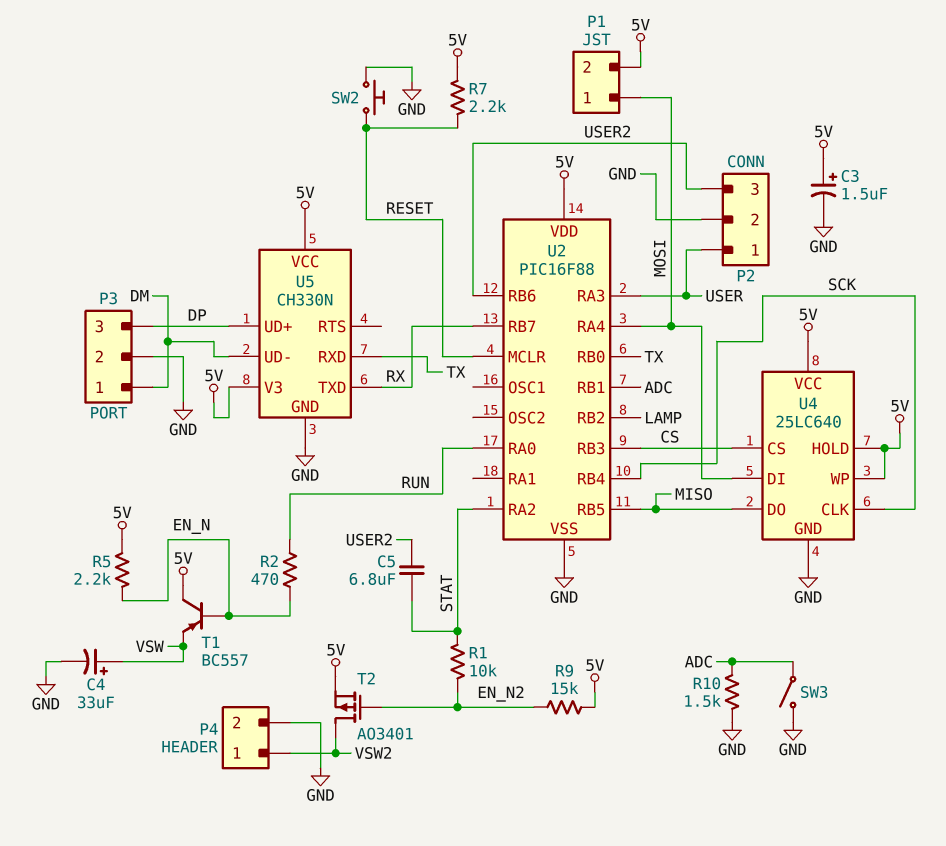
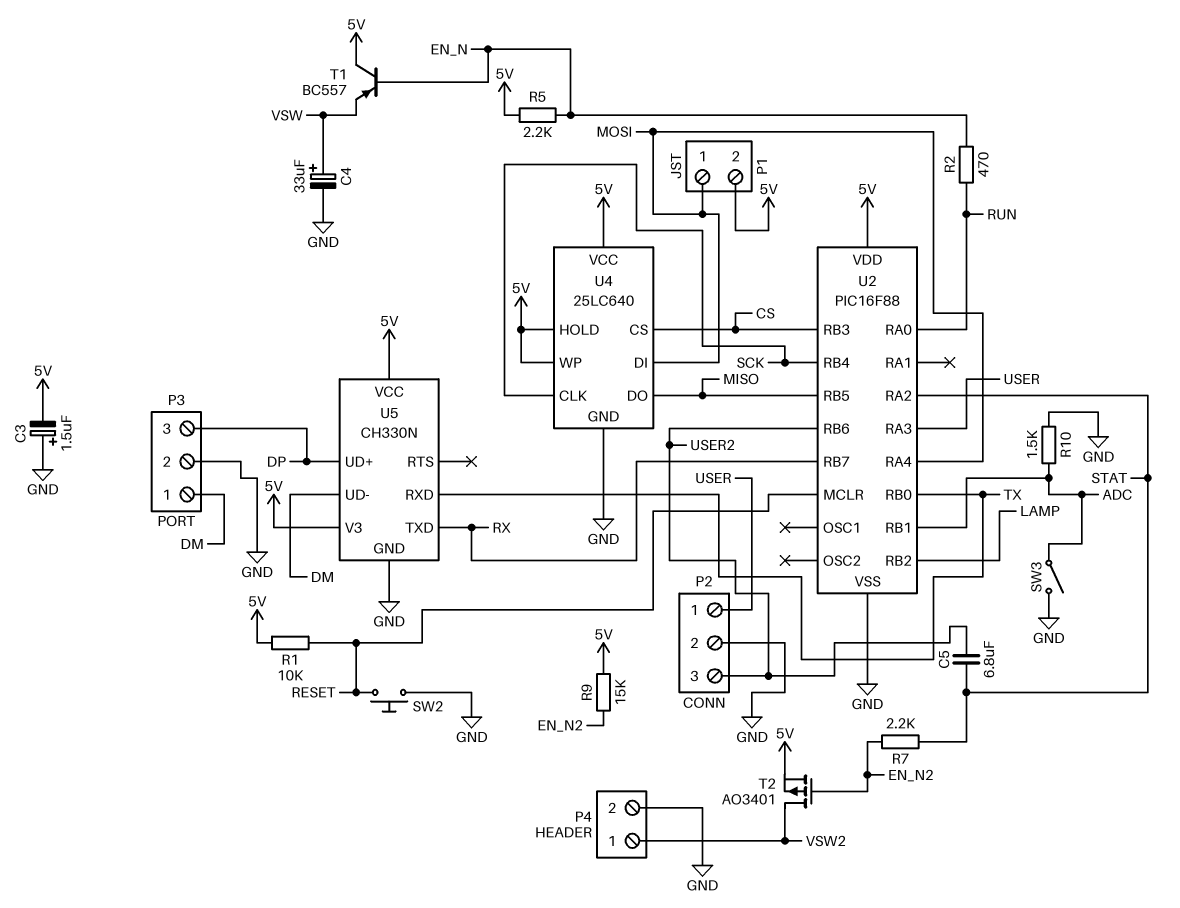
C3: 1.5uF (plus 5V, minus GND) -> 1.5uF (plus GND, minus 5V)
R1: 10k (EN_N2, STAT) -> 10k (5V, RESET)
R7: 2.2k (5V, RESET) -> 2.2k (EN_N2, STAT)

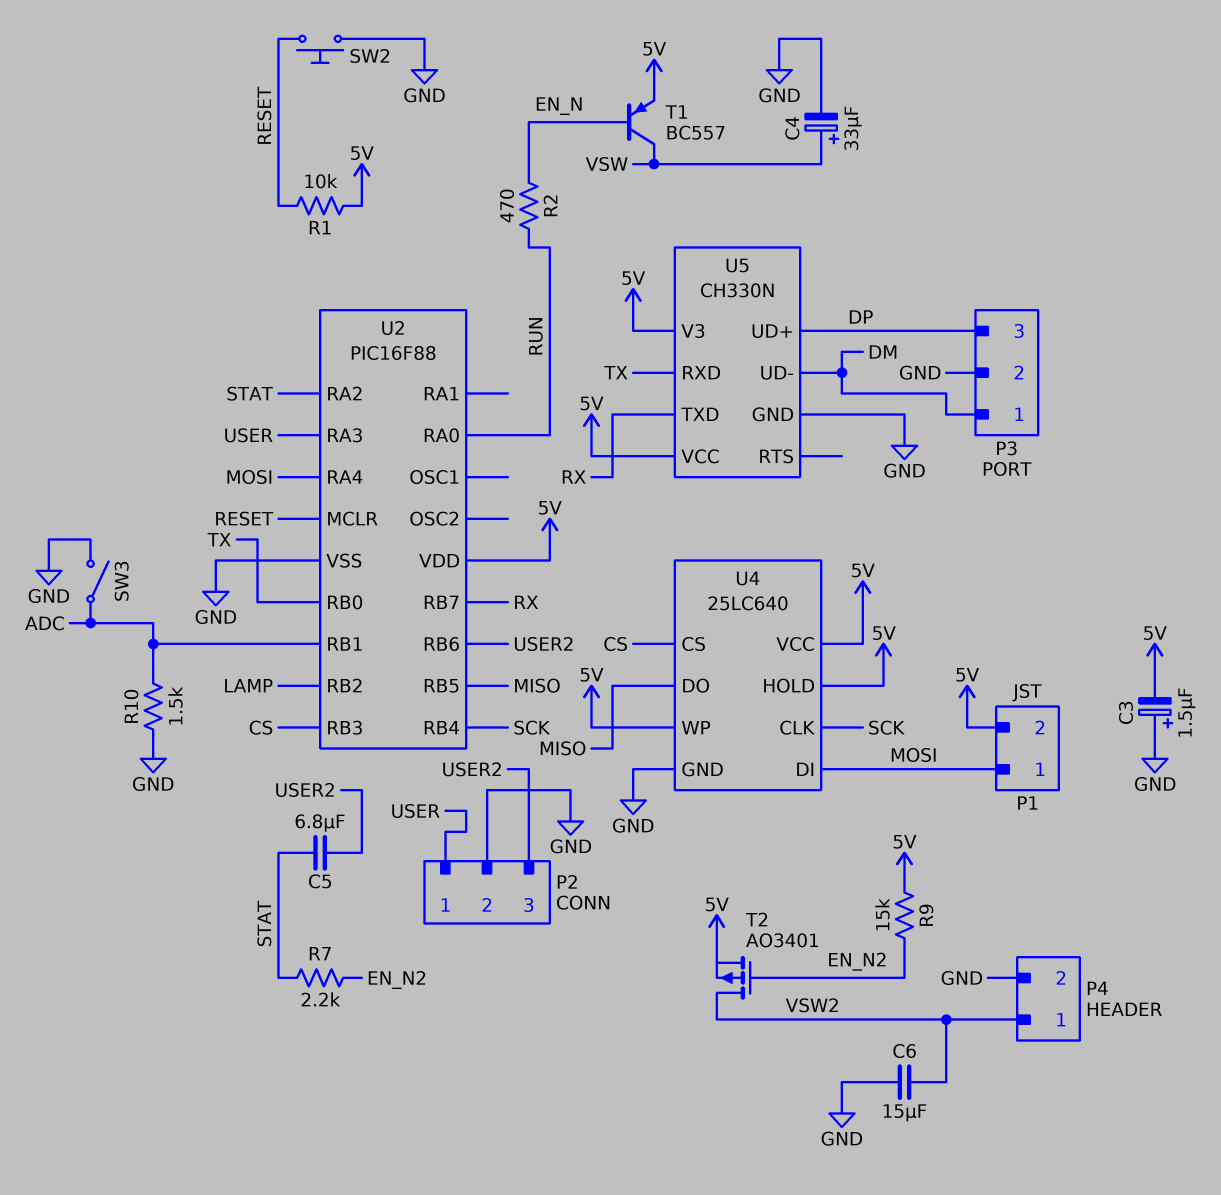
C6: none -> 15uF (GND, VSW2)
R5: 2.2k (5V, EN_N) -> none
T1: PNP BC557 (B EN_N, C 5V, E VSW) -> PNP BC557 (B EN_N, C VSW, E 5V)

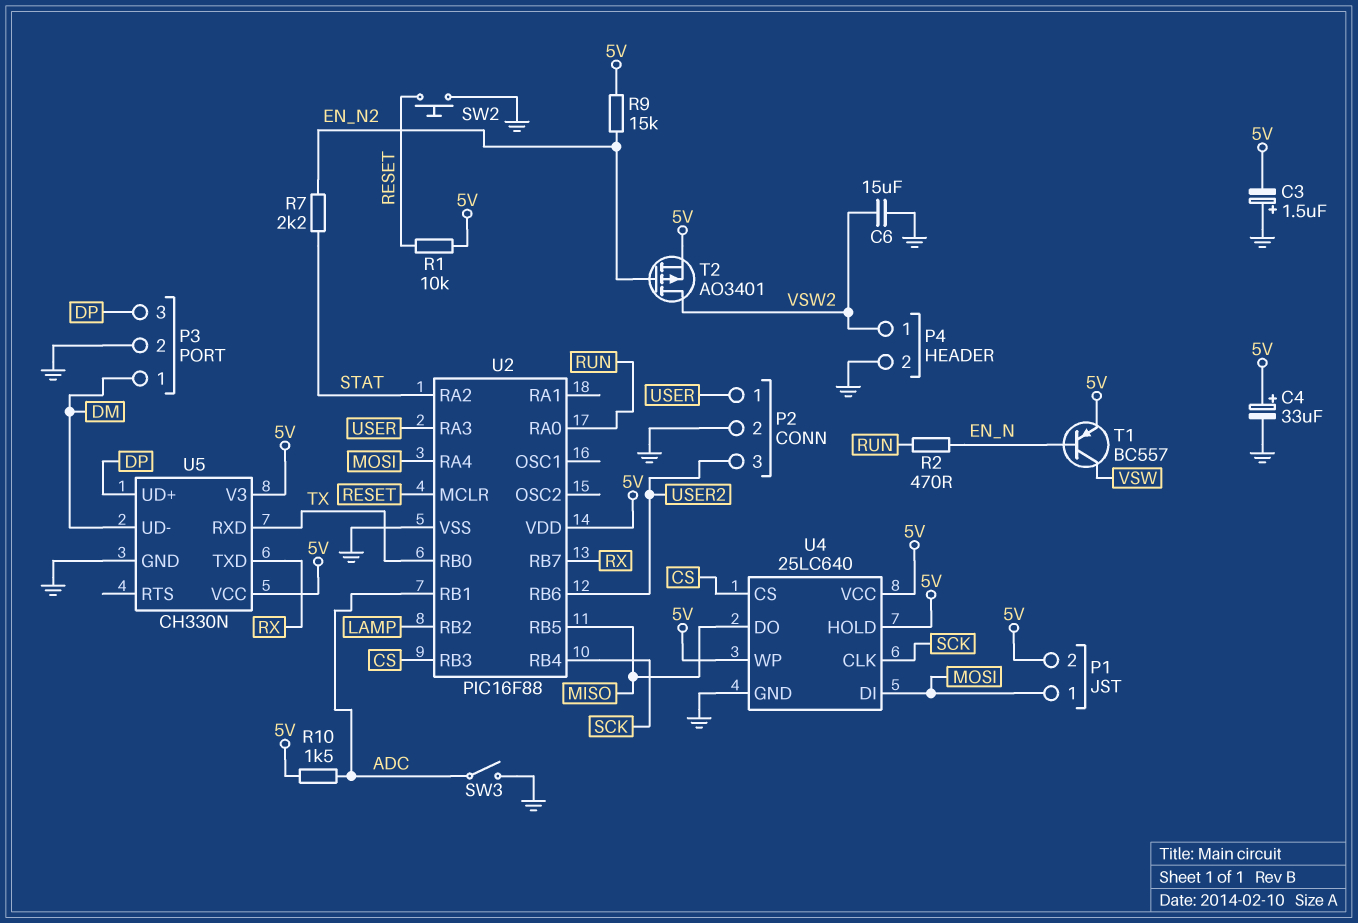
C4: 33uF (plus VSW, minus GND) -> 33uF (plus 5V, minus GND)
C5: 6.8uF (STAT, USER2) -> none
R10: 1.5k (ADC, GND) -> 1.5k (5V, ADC)

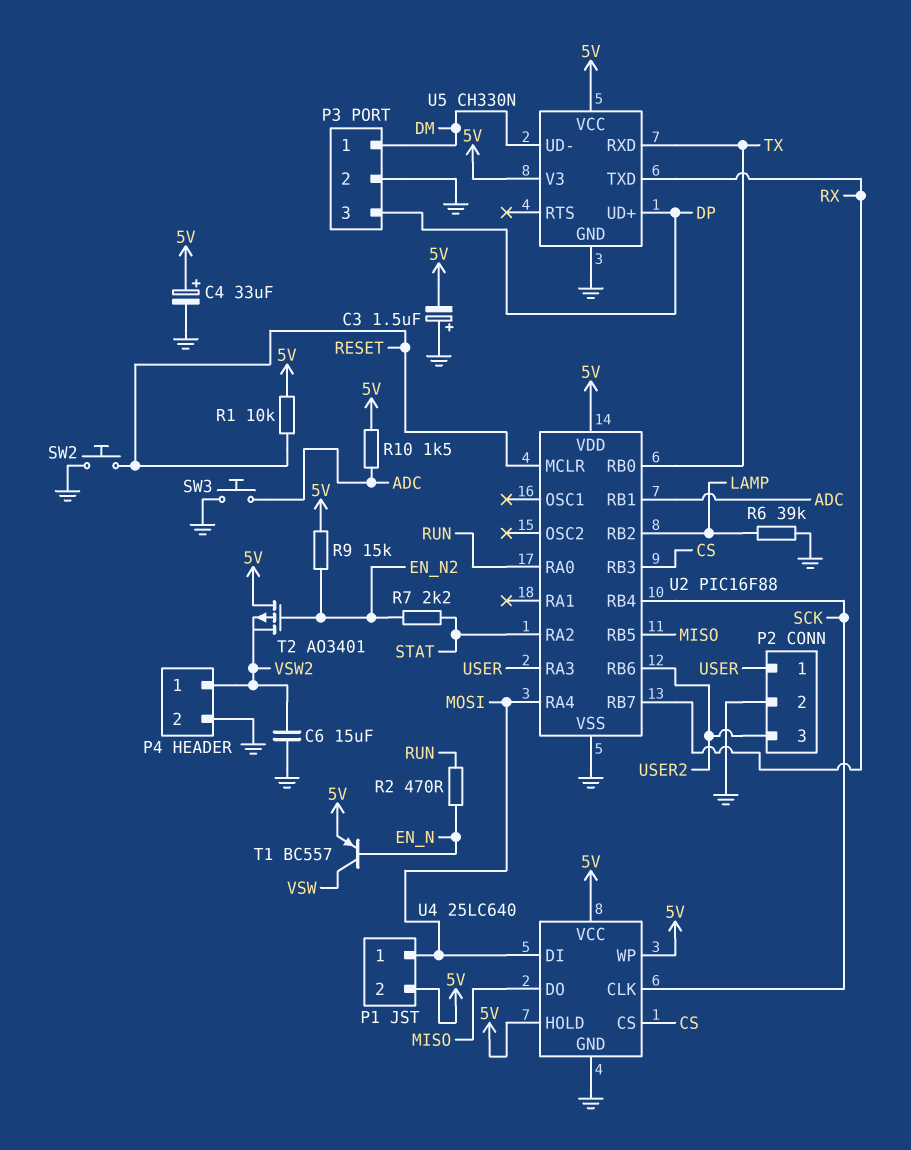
R6: none -> 39k (GND, LAMP)
SW3: switch (ADC, GND) -> button (ADC, GND)
T2: PMOS AO3401 (G EN_N2, D VSW2, S 5V) -> PMOS AO3401 (G EN_N2, D 5V, S VSW2)

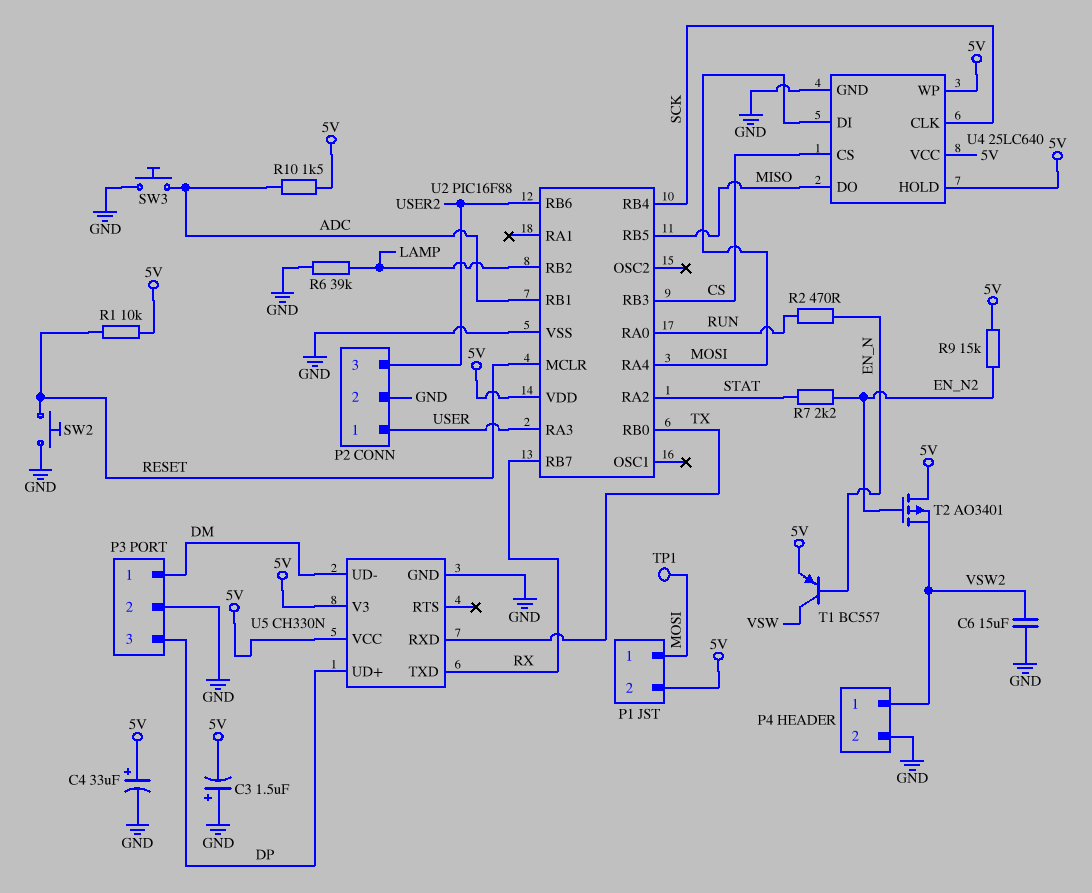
TP1: none -> test point (MOSI)

